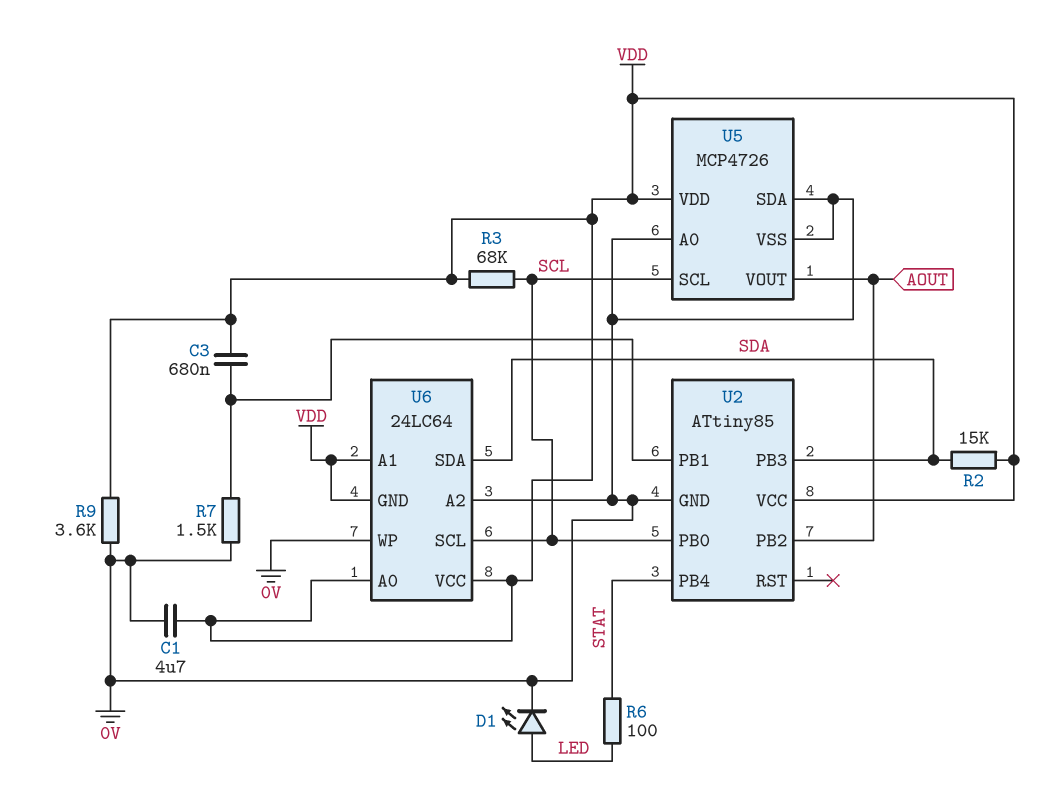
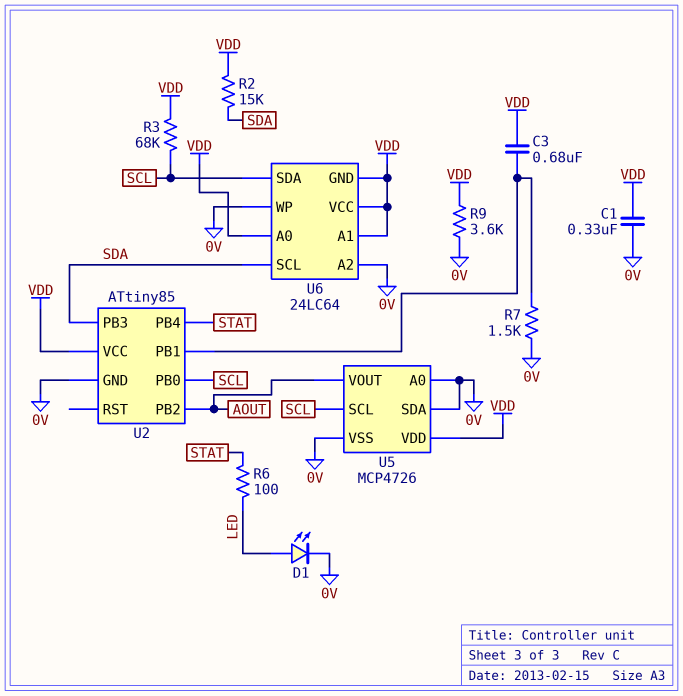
C1: 4.7uF (0V, VDD) -> 330nF (0V, VDD)
U6 pin SCL: SCL -> SDA
U6 pin SDA: SDA -> SCL

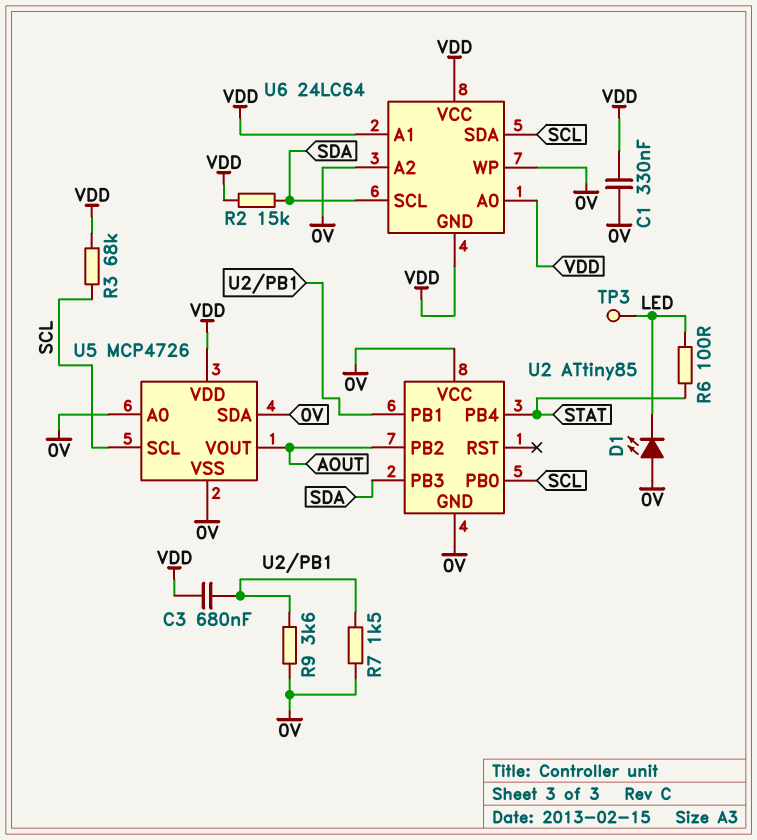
D1: LED (A LED, K 0V) -> LED (A 0V, K LED)
R9: 3.6k (0V, VDD) -> 3.6k (0V, U2/PB1)
TP3: none -> test point (LED)
U2 pin VCC: VDD -> 0V

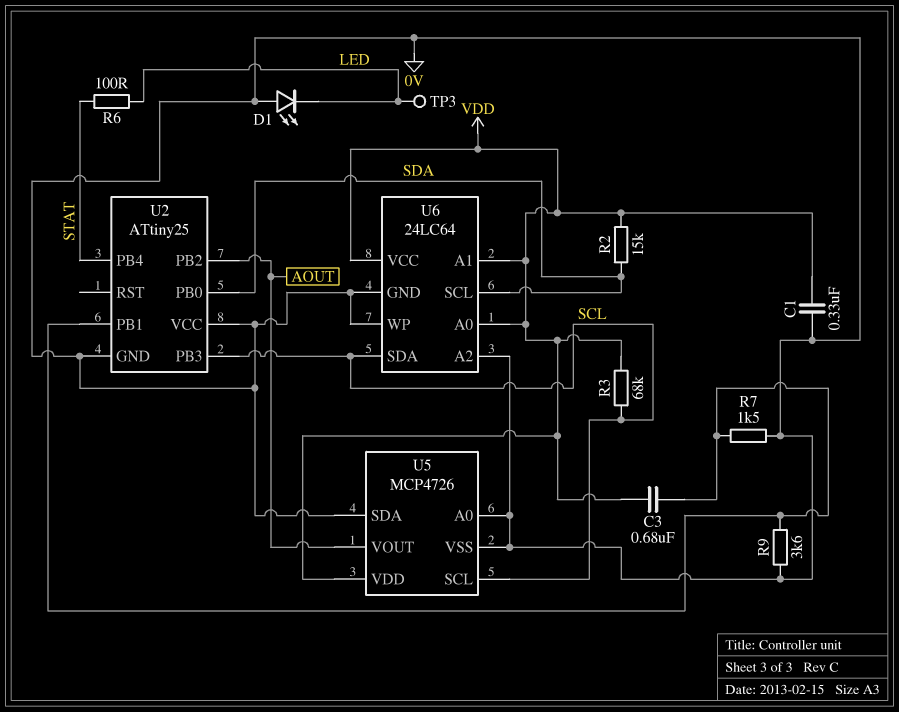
U2: ATtiny85 -> ATtiny25
U2 pin PB0: SCL -> SDA
U2 pin PB3: SDA -> SCL
U6 pin GND: VDD -> 0V

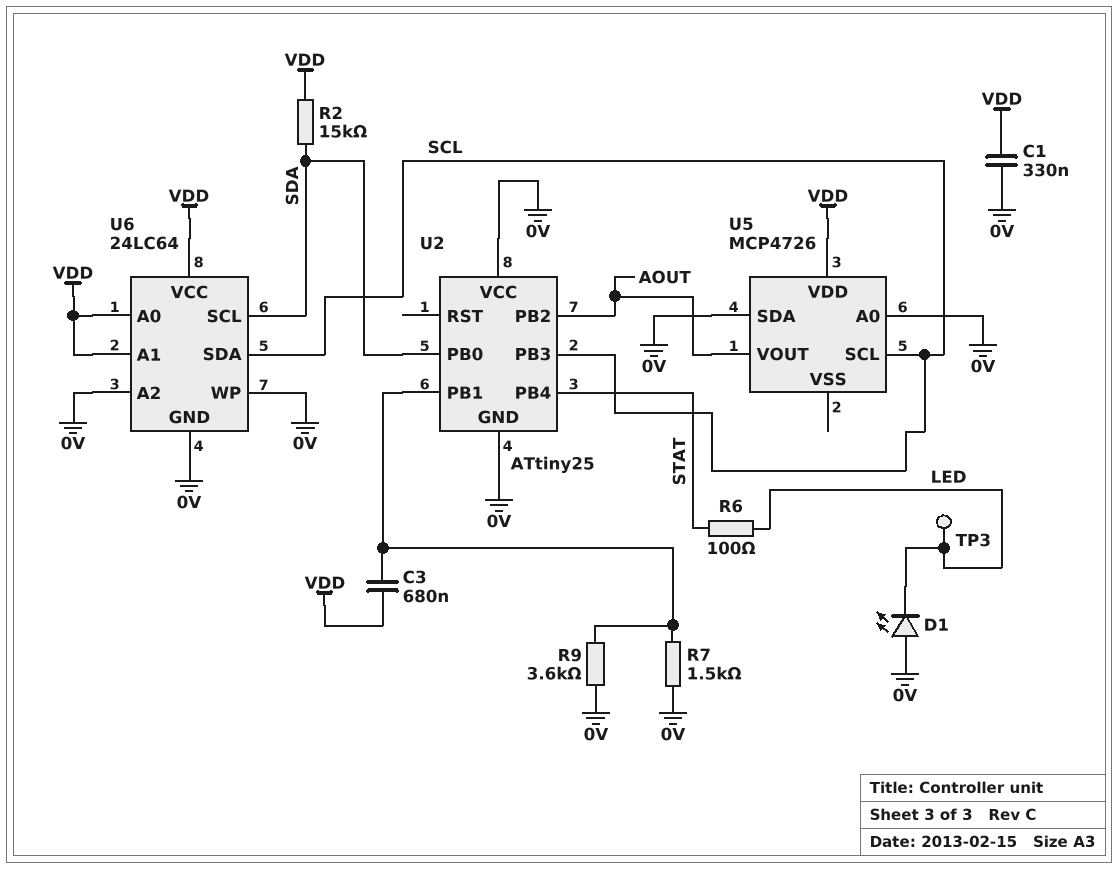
R3: 68k (SCL, VDD) -> none
U5 pin VSS: 0V -> none

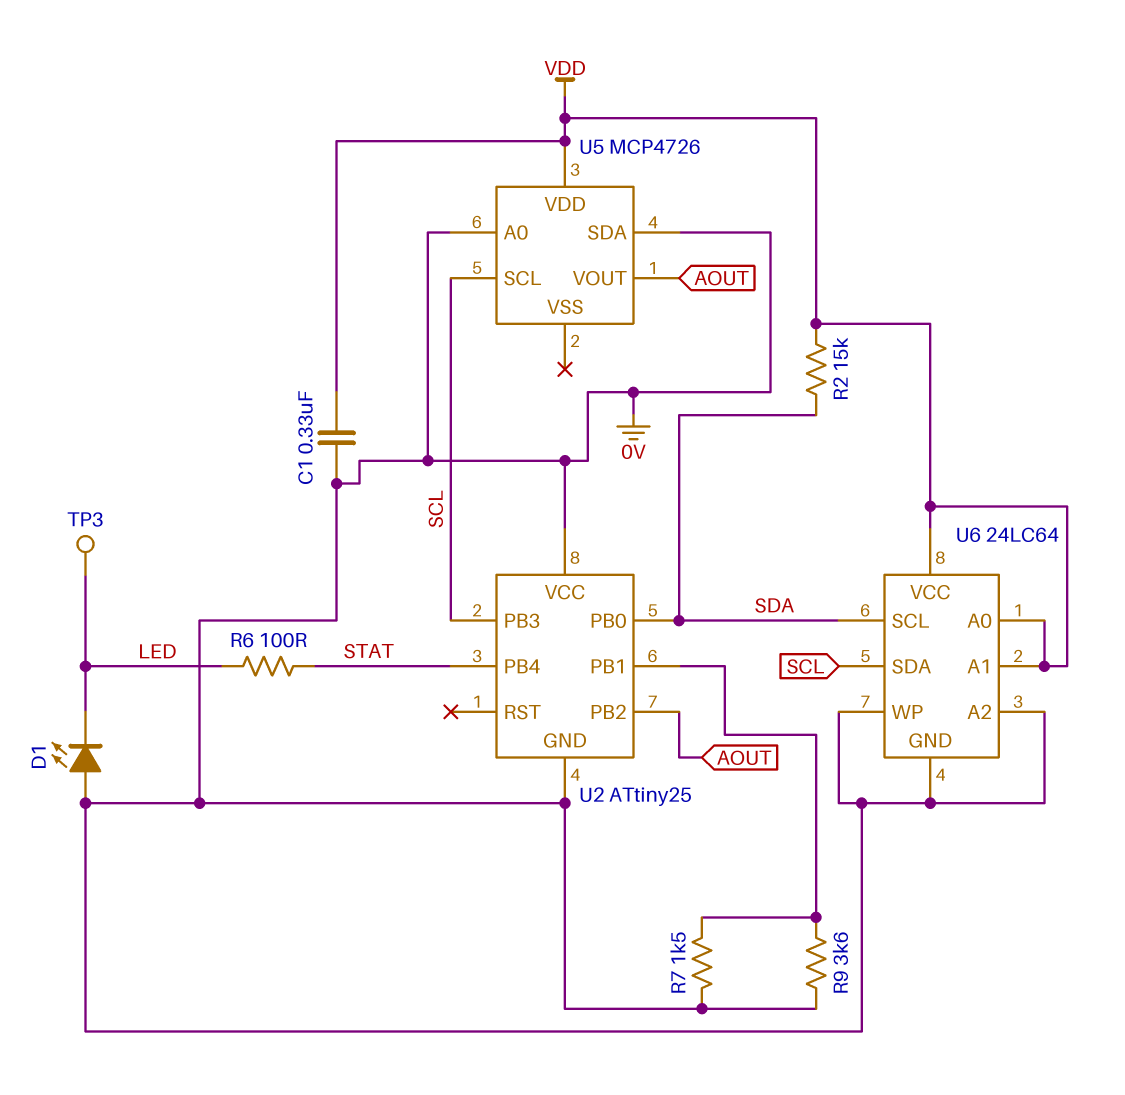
C3: 680nF (U2/PB1, VDD) -> none

